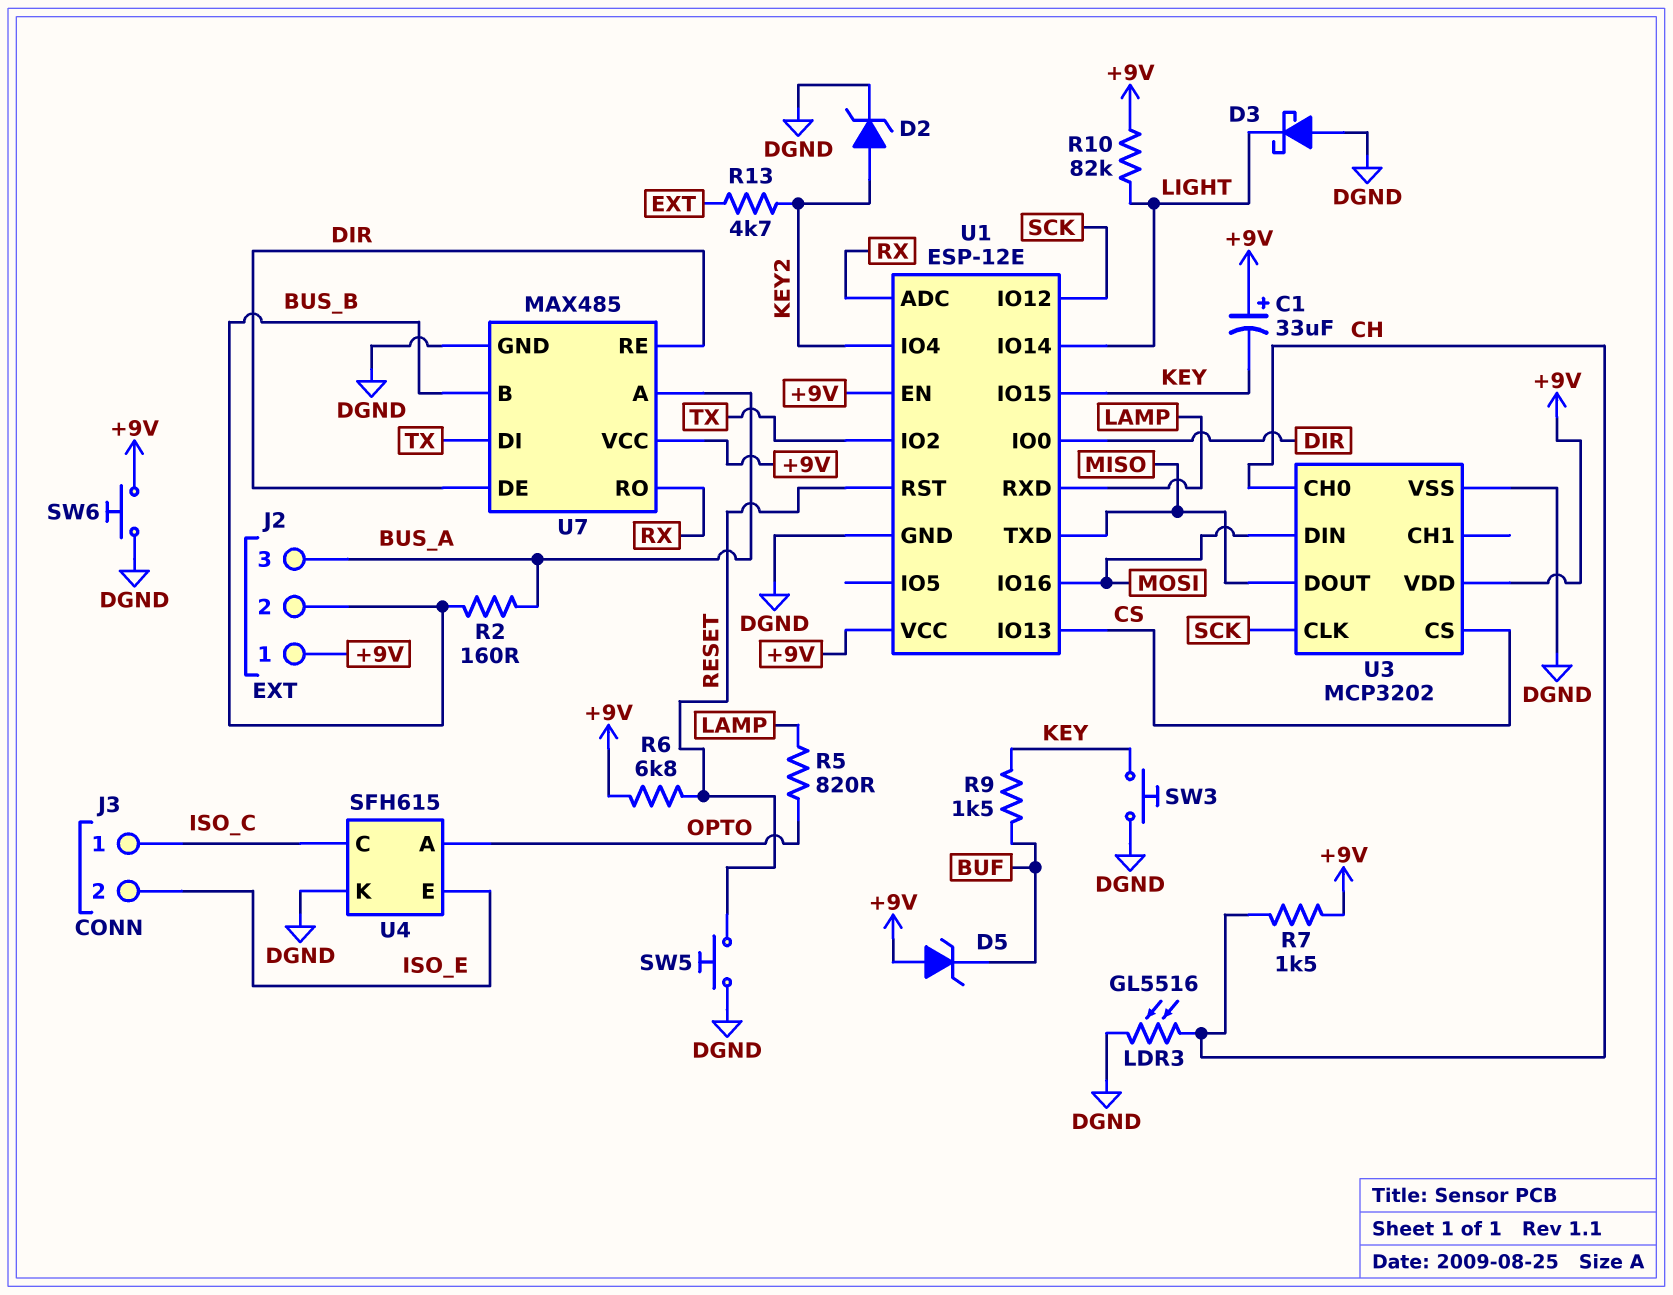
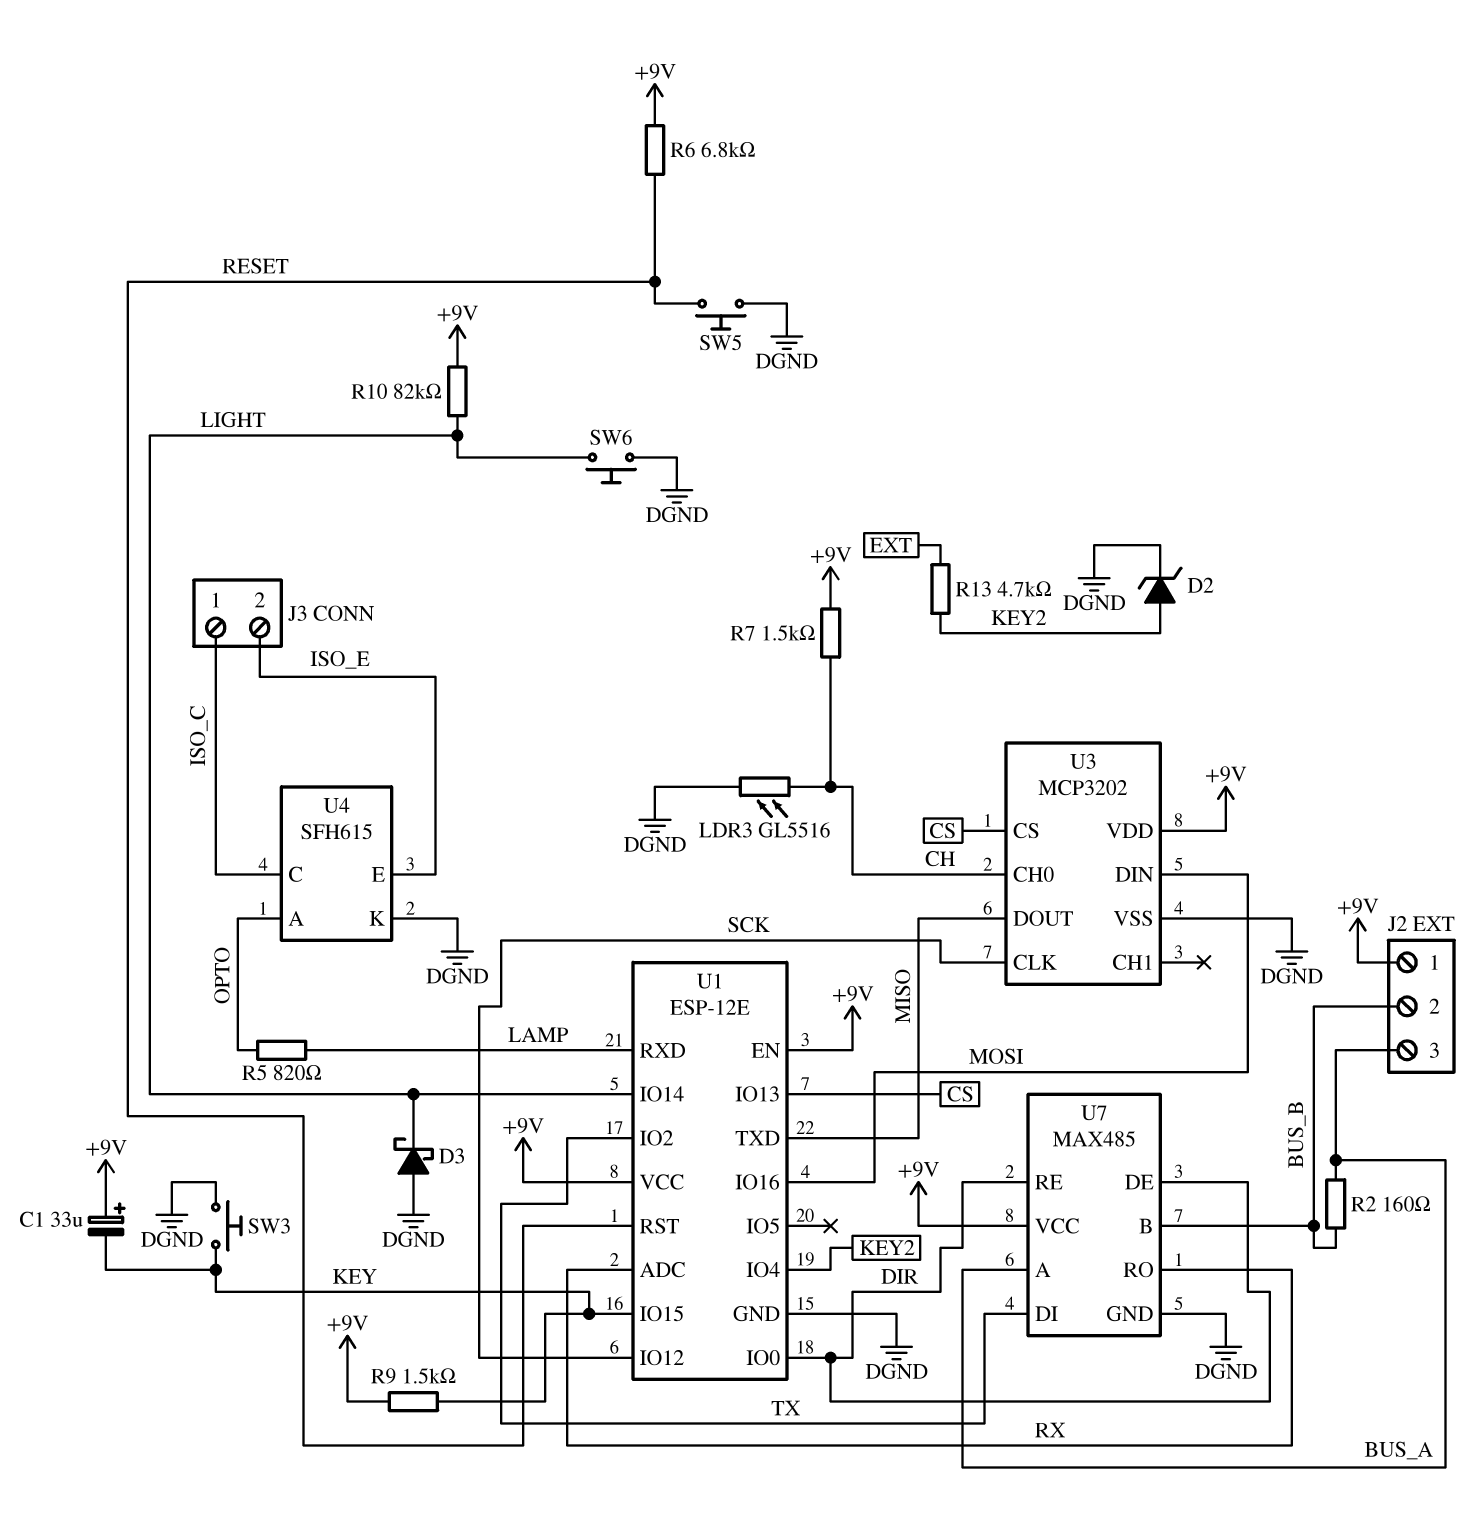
D5: zener (A +9V, K BUF) -> none
R9: 1.5k (BUF, KEY) -> 1.5k (+9V, KEY)
SW6: button (+9V, DGND) -> button (DGND, LIGHT)

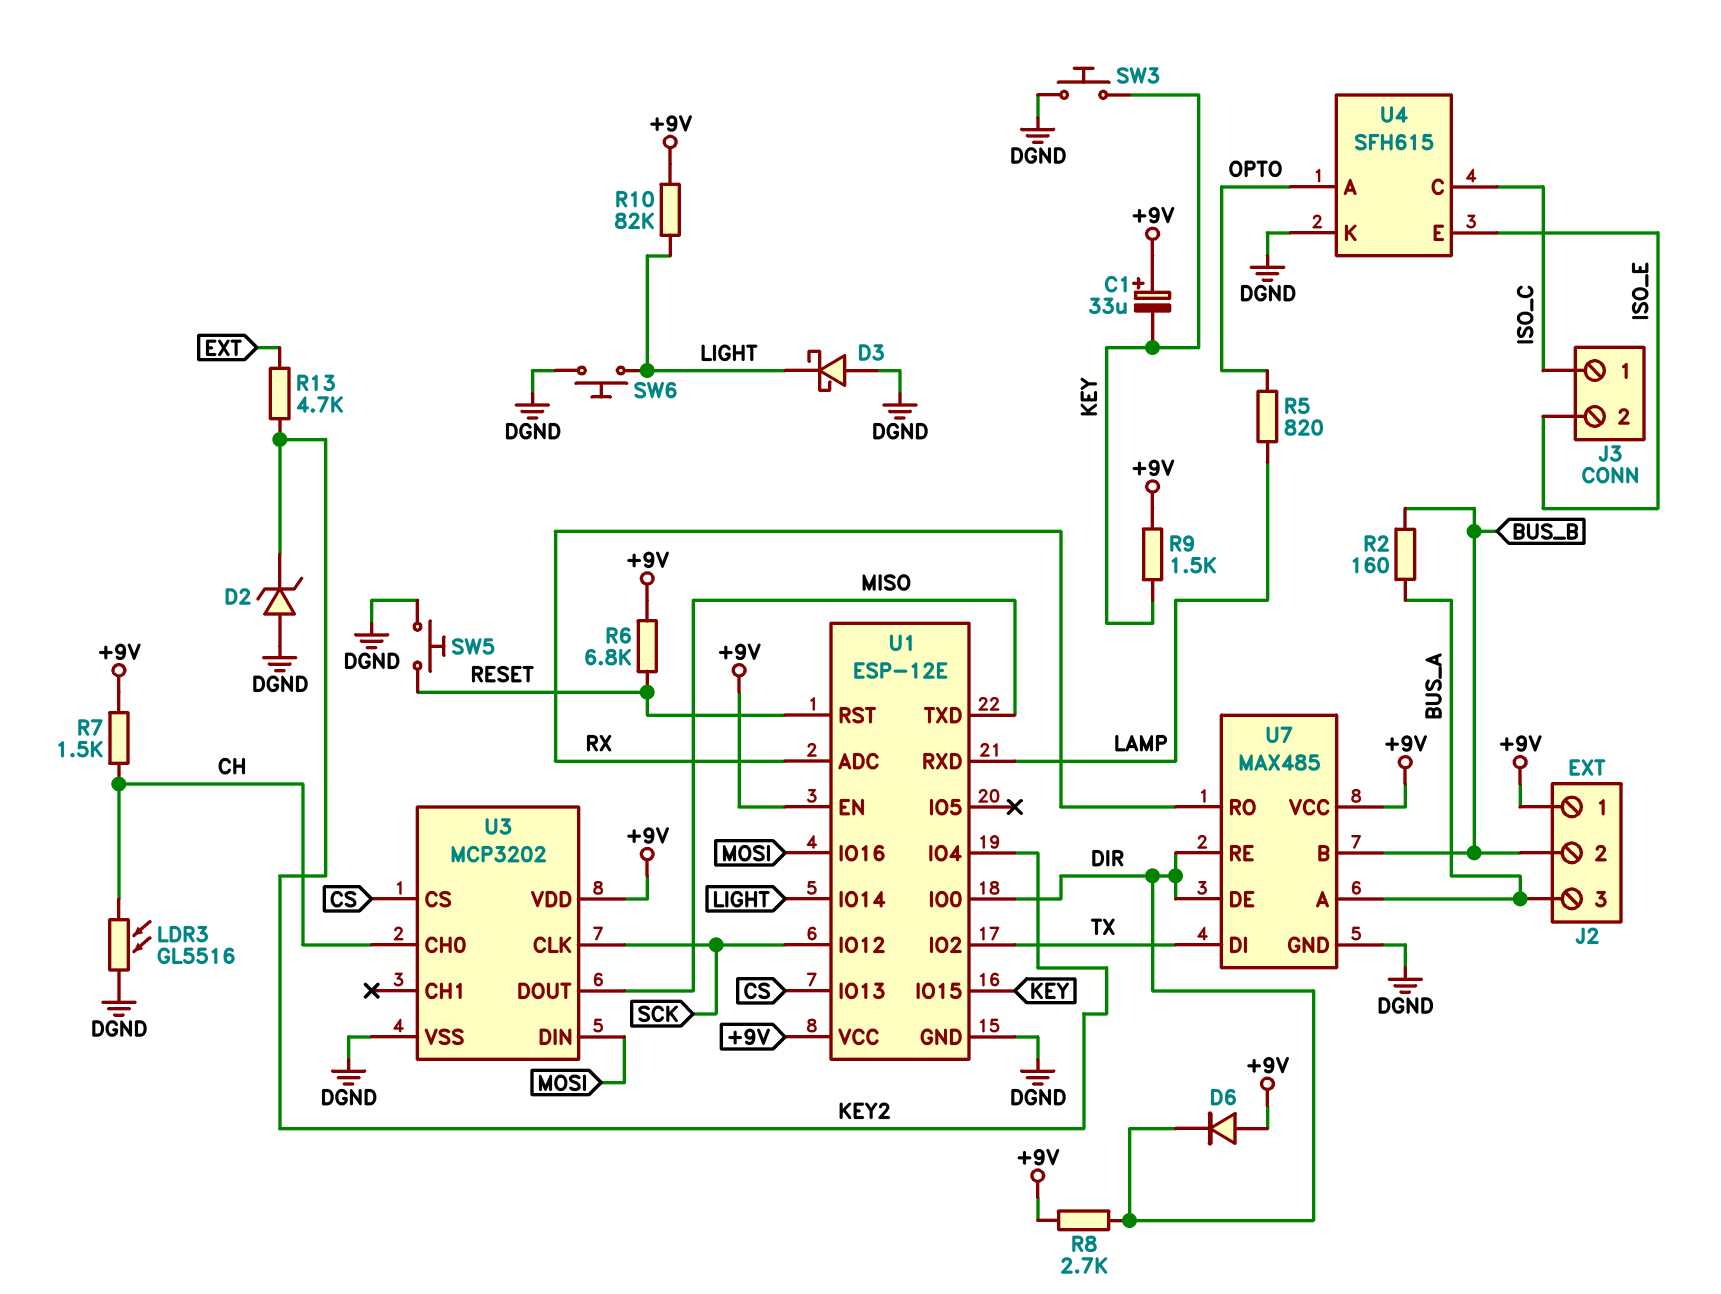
D2: zener (A KEY2, K DGND) -> zener (A DGND, K KEY2)
D6: none -> diode (A +9V, K DIR)
R8: none -> 2.7k (+9V, DIR)

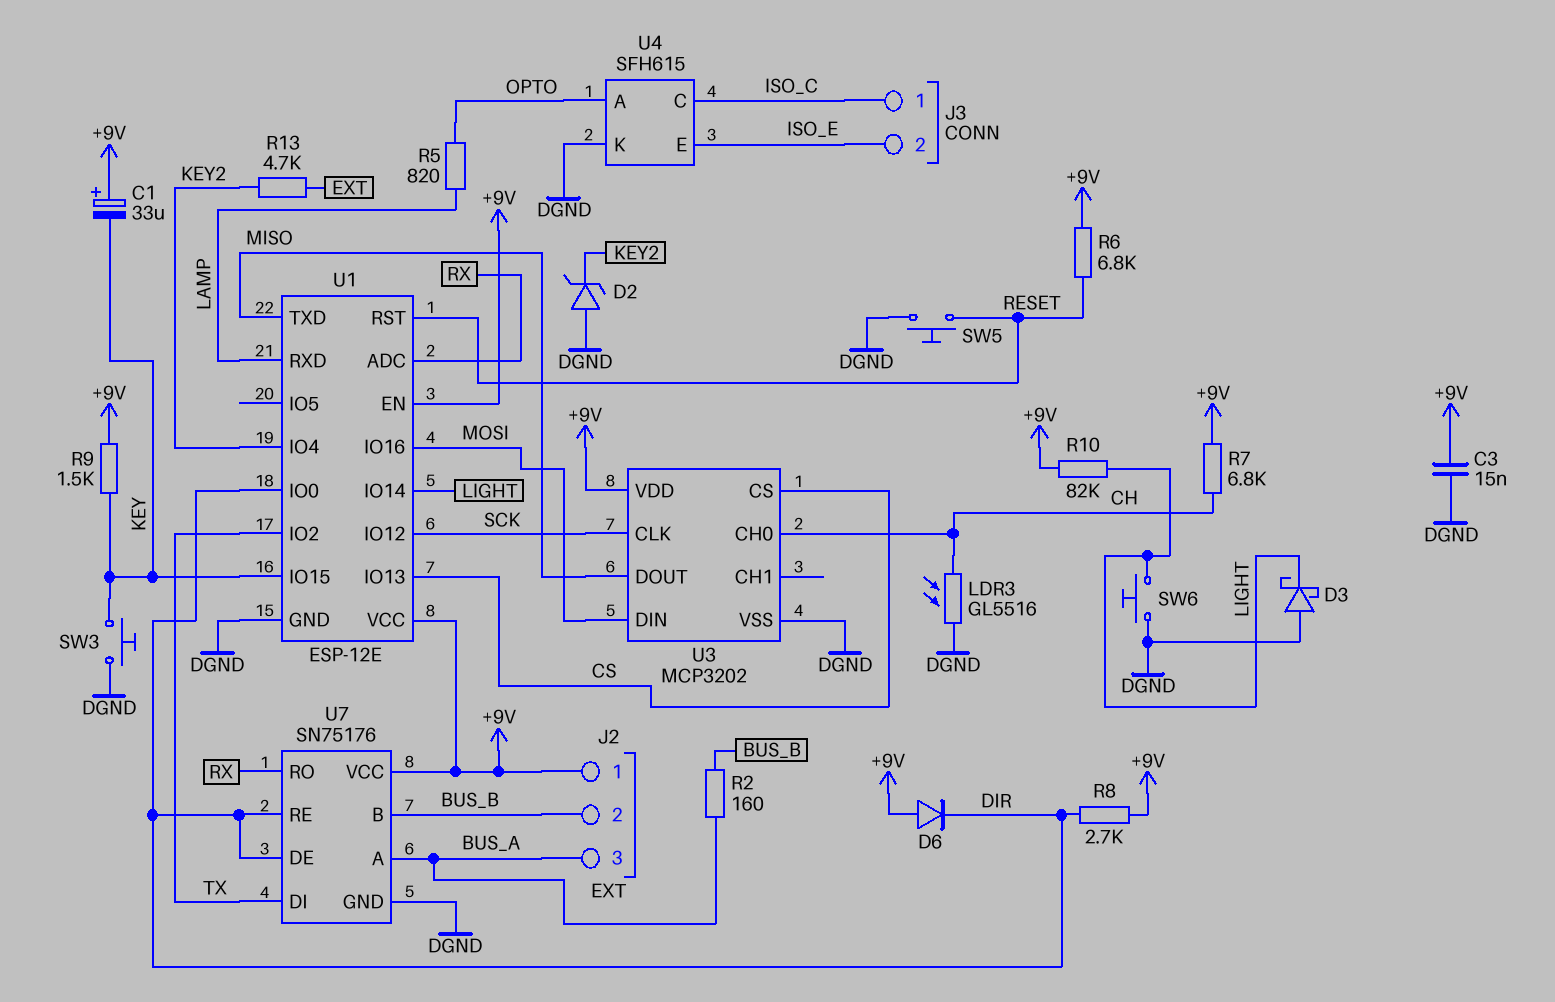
C3: none -> 15nF (+9V, DGND)
R7: 1.5k (+9V, CH) -> 6.8k (+9V, CH)
U7: MAX485 -> SN75176

